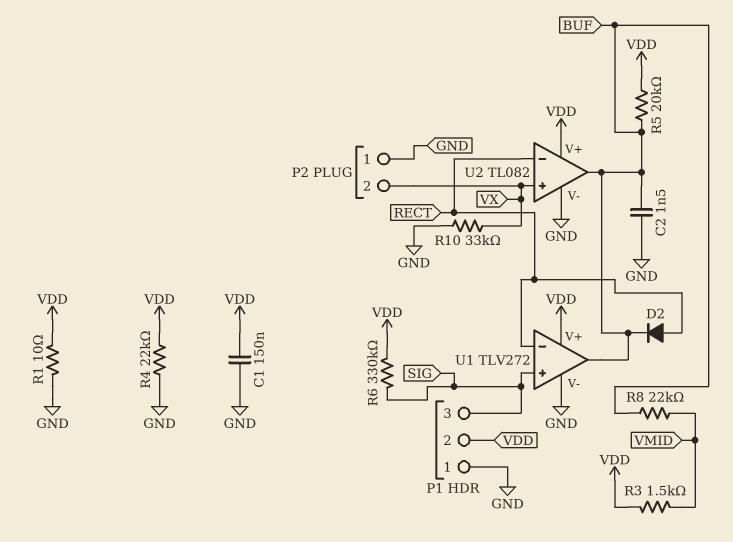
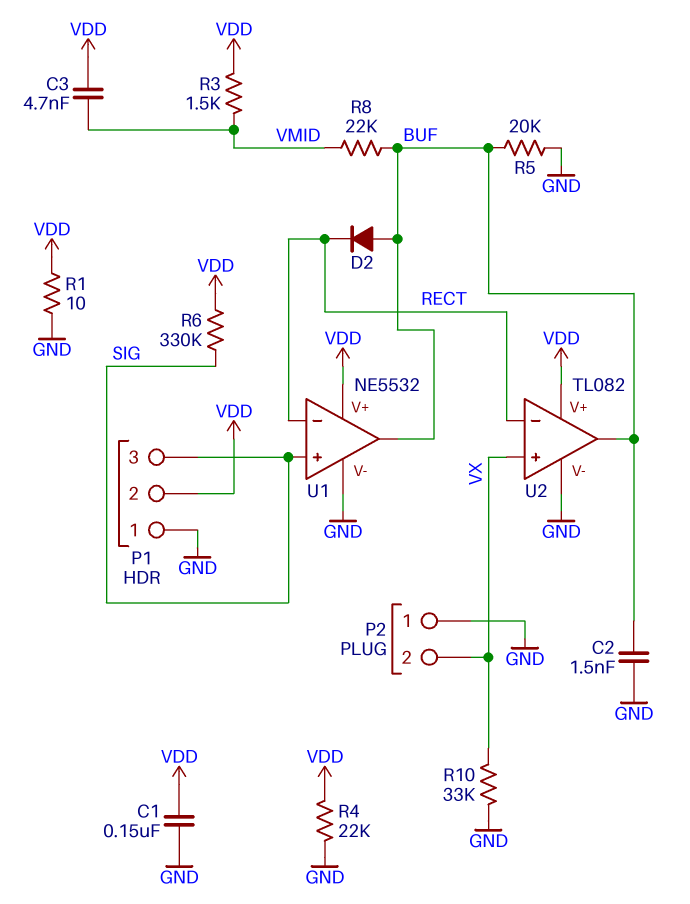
C3: none -> 4.7nF (VDD, VMID)
D2: diode (A RECT, K BUF) -> diode (A BUF, K RECT)
R5: 20k (BUF, VDD) -> 20k (BUF, GND)
U1: TLV272 -> NE5532

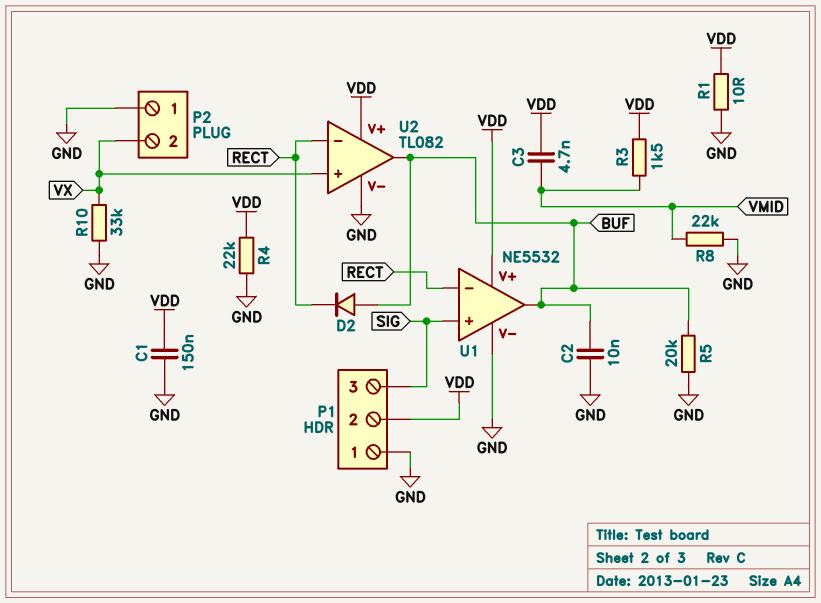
C2: 1.5nF (BUF, GND) -> 10nF (BUF, GND)
R6: 330k (SIG, VDD) -> none
R8: 22k (BUF, VMID) -> 22k (GND, VMID)

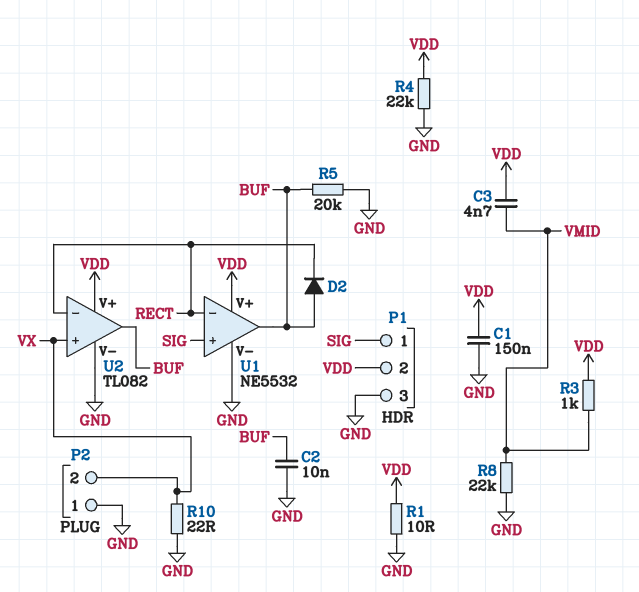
P1 pin 1: GND -> SIG
P1 pin 3: SIG -> GND
R3: 1.5k (VDD, VMID) -> 1k (VDD, VMID)
R10: 33k (GND, VX) -> 22 (GND, VX)

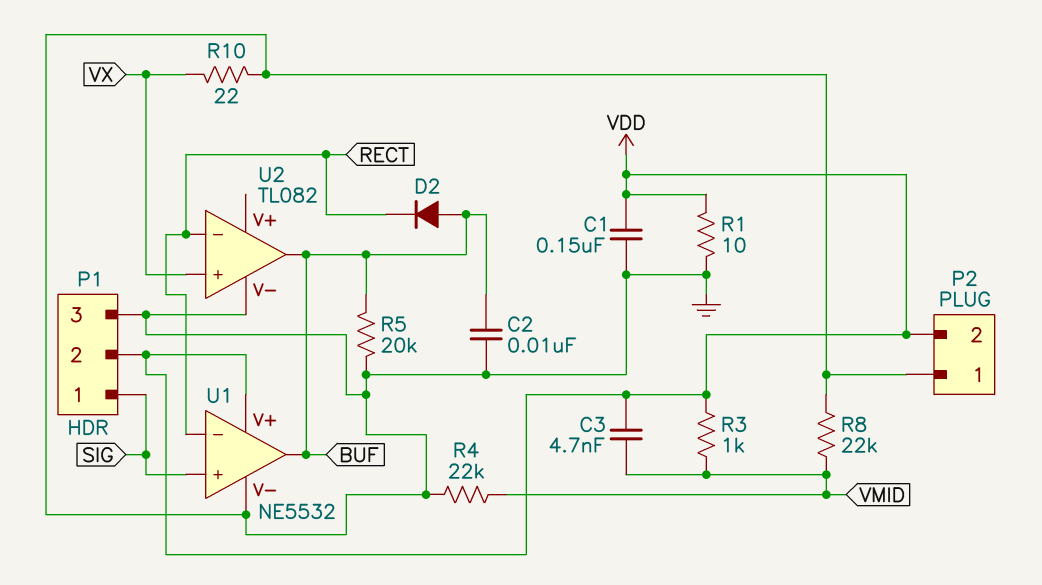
P2 pin 2: VX -> VDD
R4: 22k (GND, VDD) -> 22k (GND, VMID)
U2 pin V+: VDD -> none

